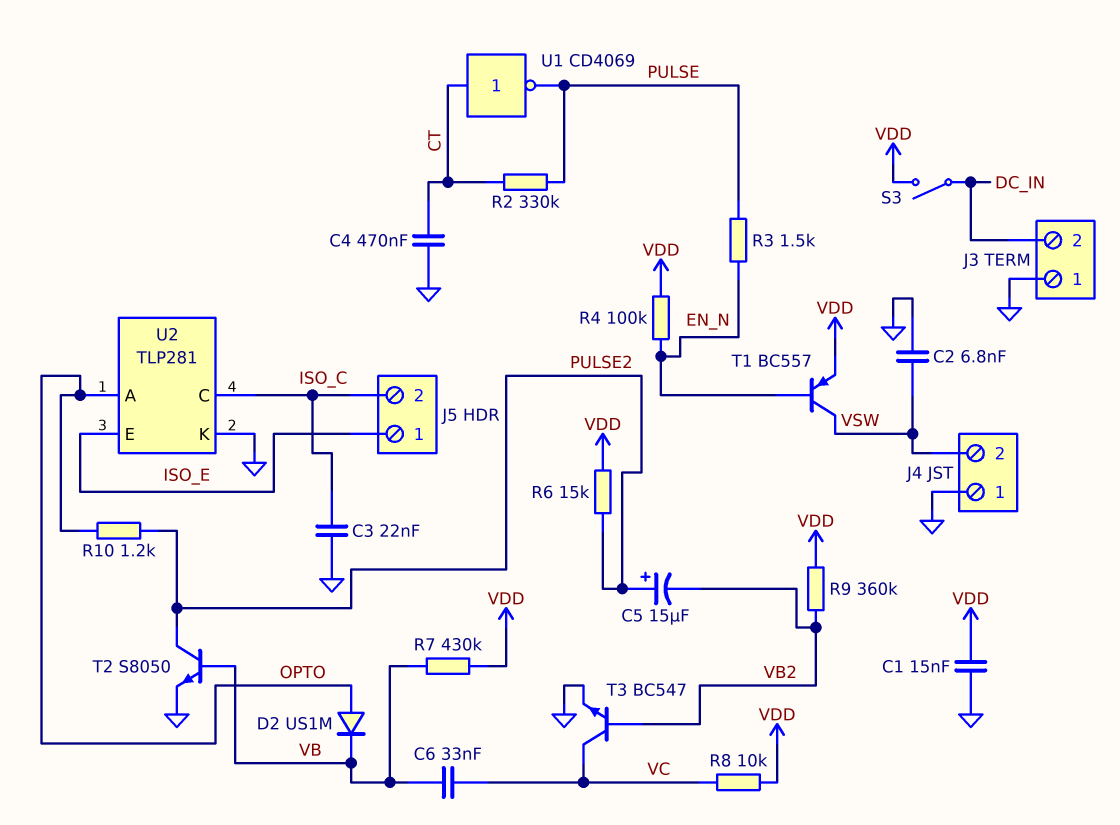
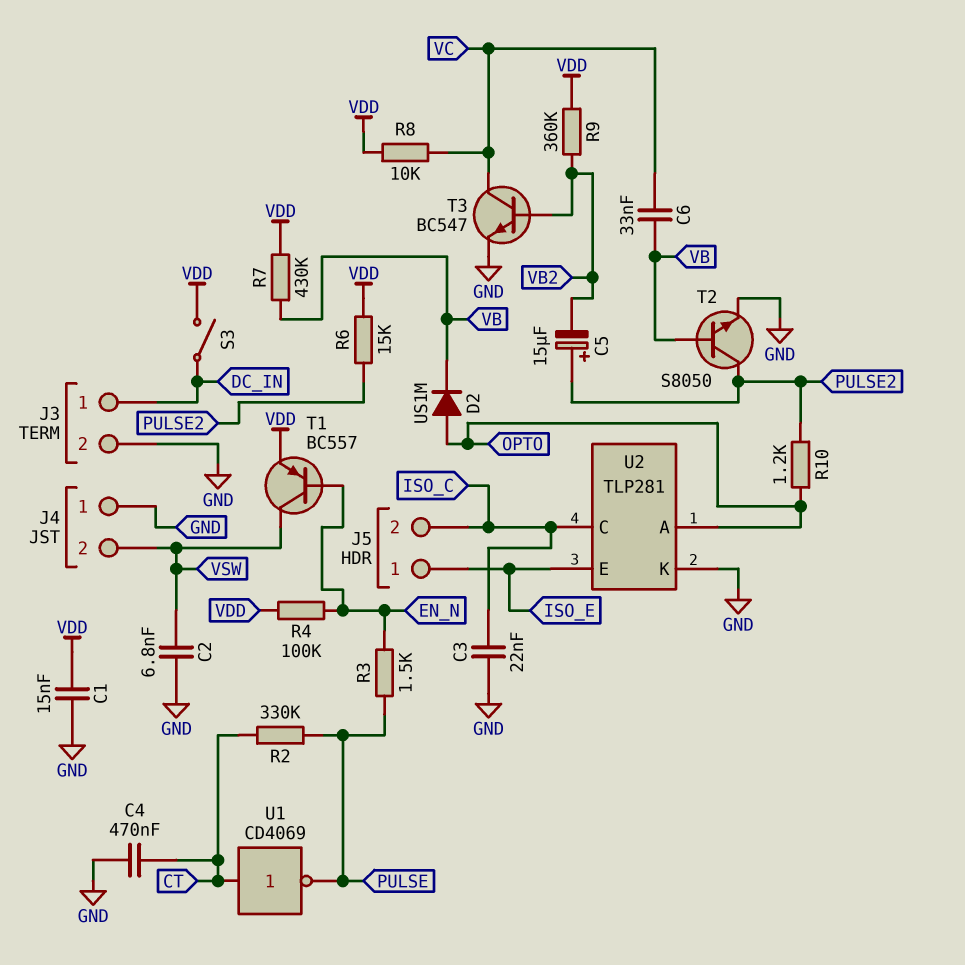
J3 pin 1: GND -> DC_IN
J3 pin 2: DC_IN -> GND

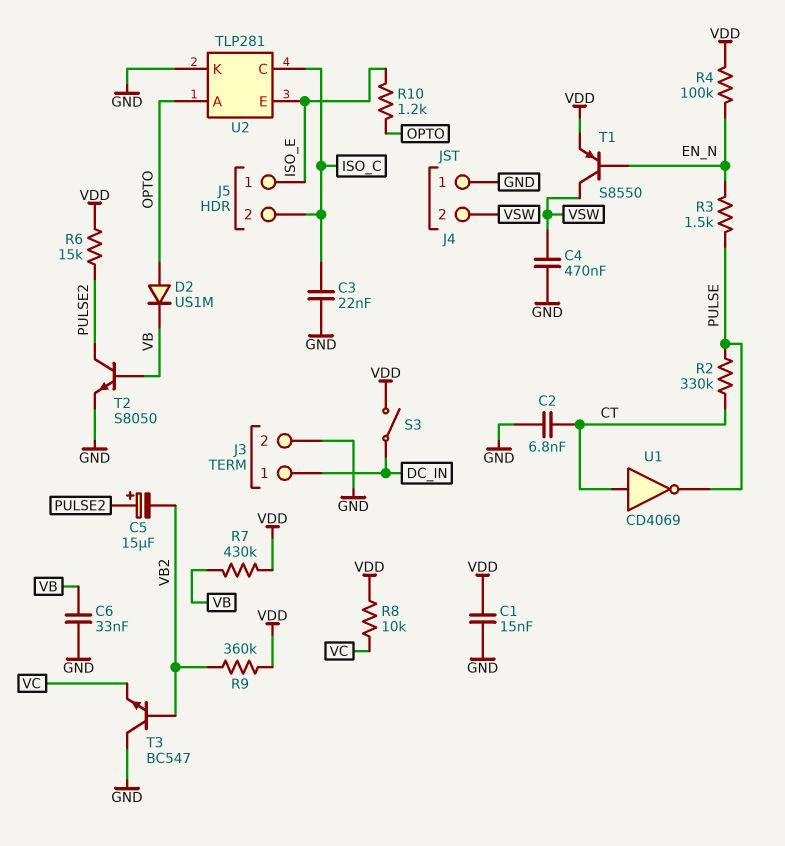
C2: 6.8nF (GND, VSW) -> 6.8nF (CT, GND)
C4: 470nF (CT, GND) -> 470nF (GND, VSW)
C6: 33nF (VB, VC) -> 33nF (GND, VB)
R10: 1.2k (OPTO, PULSE2) -> 1.2k (ISO_E, OPTO)
T1: PNP BC557 (B EN_N, C VSW, E VDD) -> PNP S8550 (B EN_N, C VSW, E VDD)
T3: NPN BC547 (B VB2, C VC, E GND) -> NPN BC547 (B VB2, C GND, E VC)

